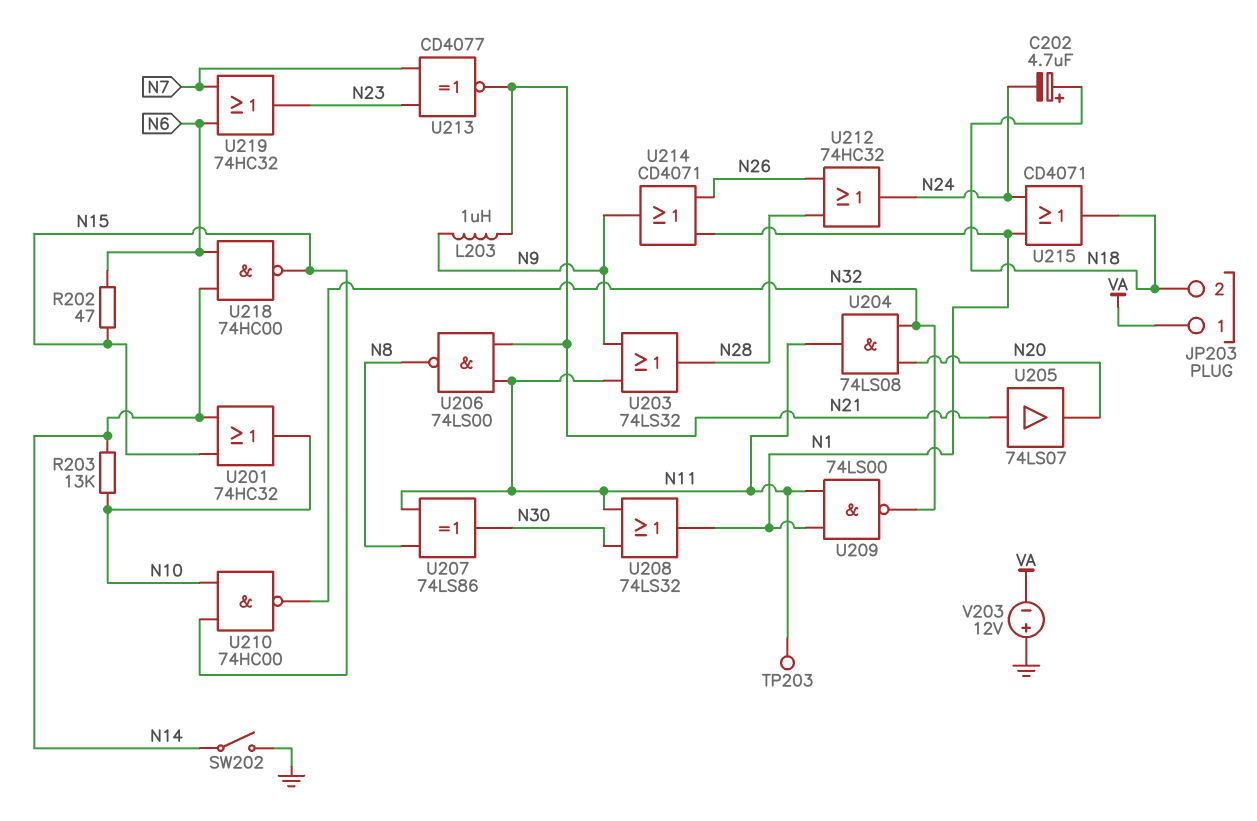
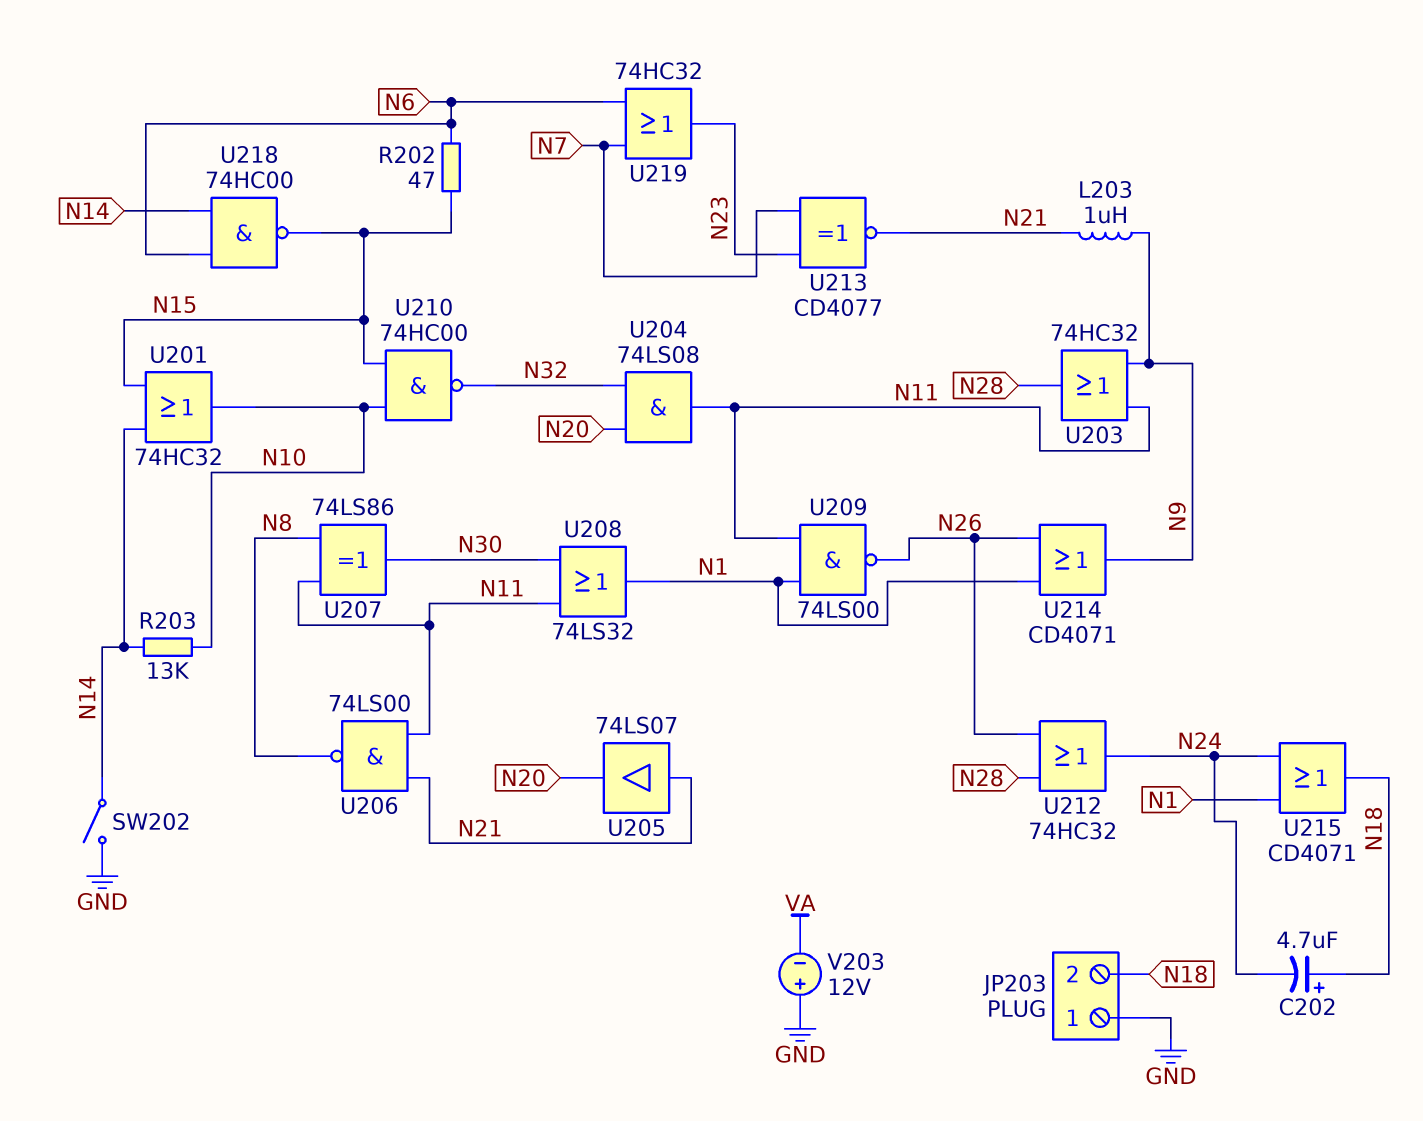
JP203 pin 1: VA -> GND
TP203: test point (N11) -> none
U203: OR 74LS32 (in N9, in N11, out N28) -> OR 74HC32 (in N9, in N11, out N28)
U209: NAND 74LS00 (in N1, in N11, out N32) -> NAND 74LS00 (in N1, in N11, out N26)

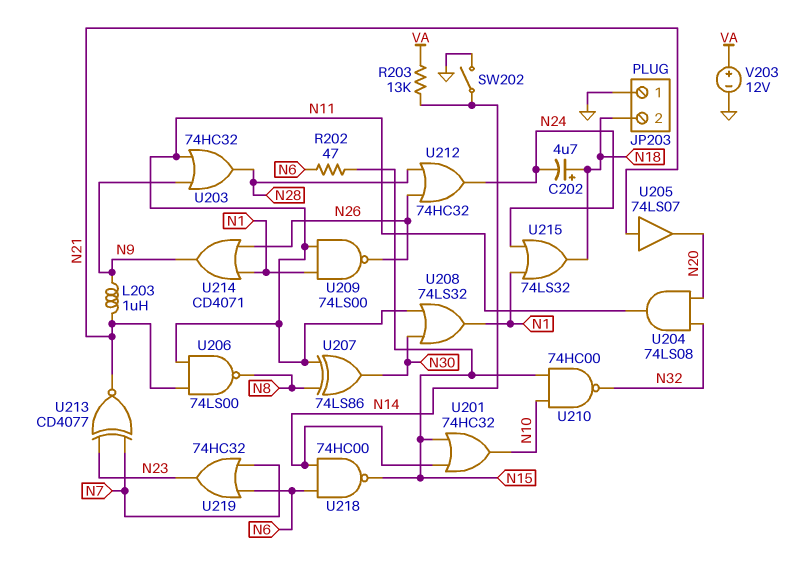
R203: 13k (N10, N14) -> 13k (N14, VA)
U215: OR CD4071 (in N1, in N24, out N18) -> OR 74LS32 (in N1, in N24, out N18)
V203: 12V (plus GND, minus VA) -> 12V (plus VA, minus GND)

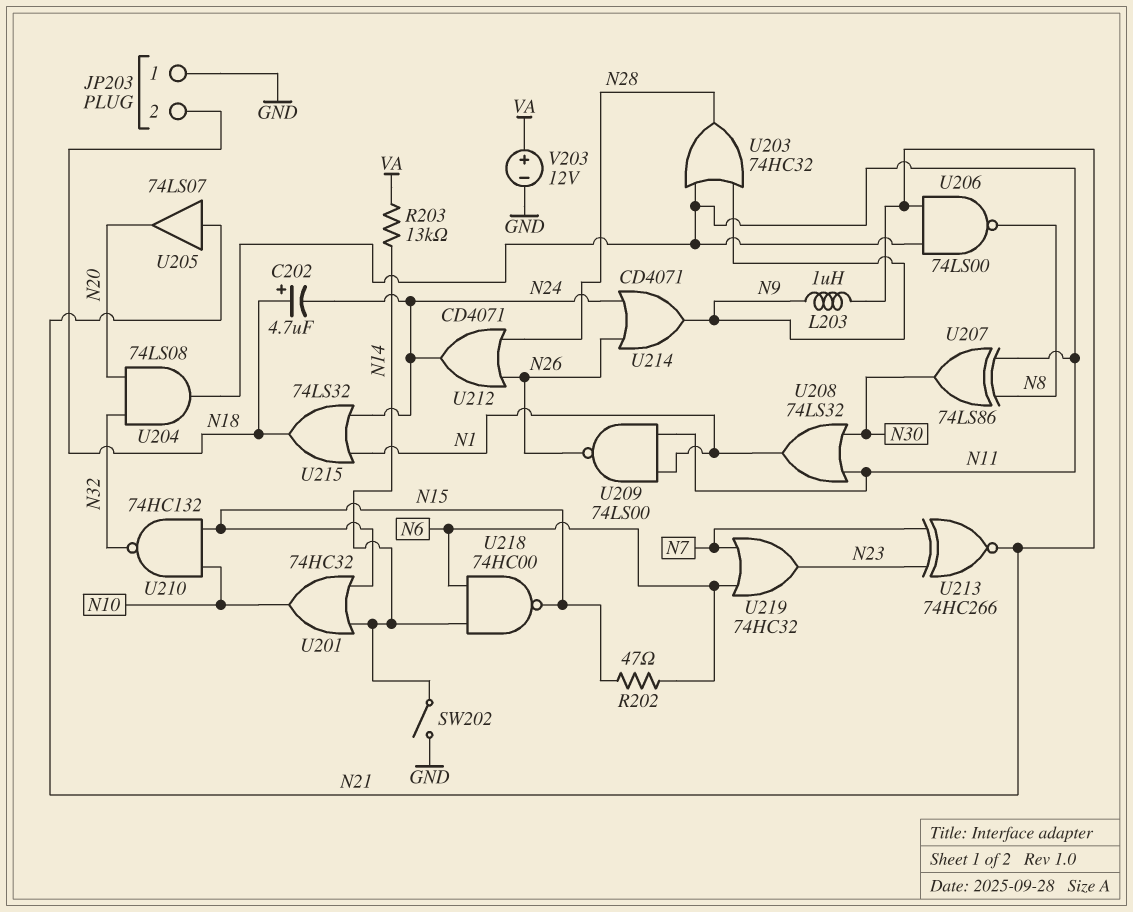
U210: NAND 74HC00 (in N10, in N15, out N32) -> NAND 74HC132 (in N10, in N15, out N32)
U212: OR 74HC32 (in N26, in N28, out N24) -> OR CD4071 (in N26, in N28, out N24)
U213: XNOR CD4077 (in N7, in N23, out N21) -> XNOR 74HC266 (in N7, in N23, out N21)
U214: OR CD4071 (in N1, in N26, out N9) -> OR CD4071 (in N24, in N26, out N9)

